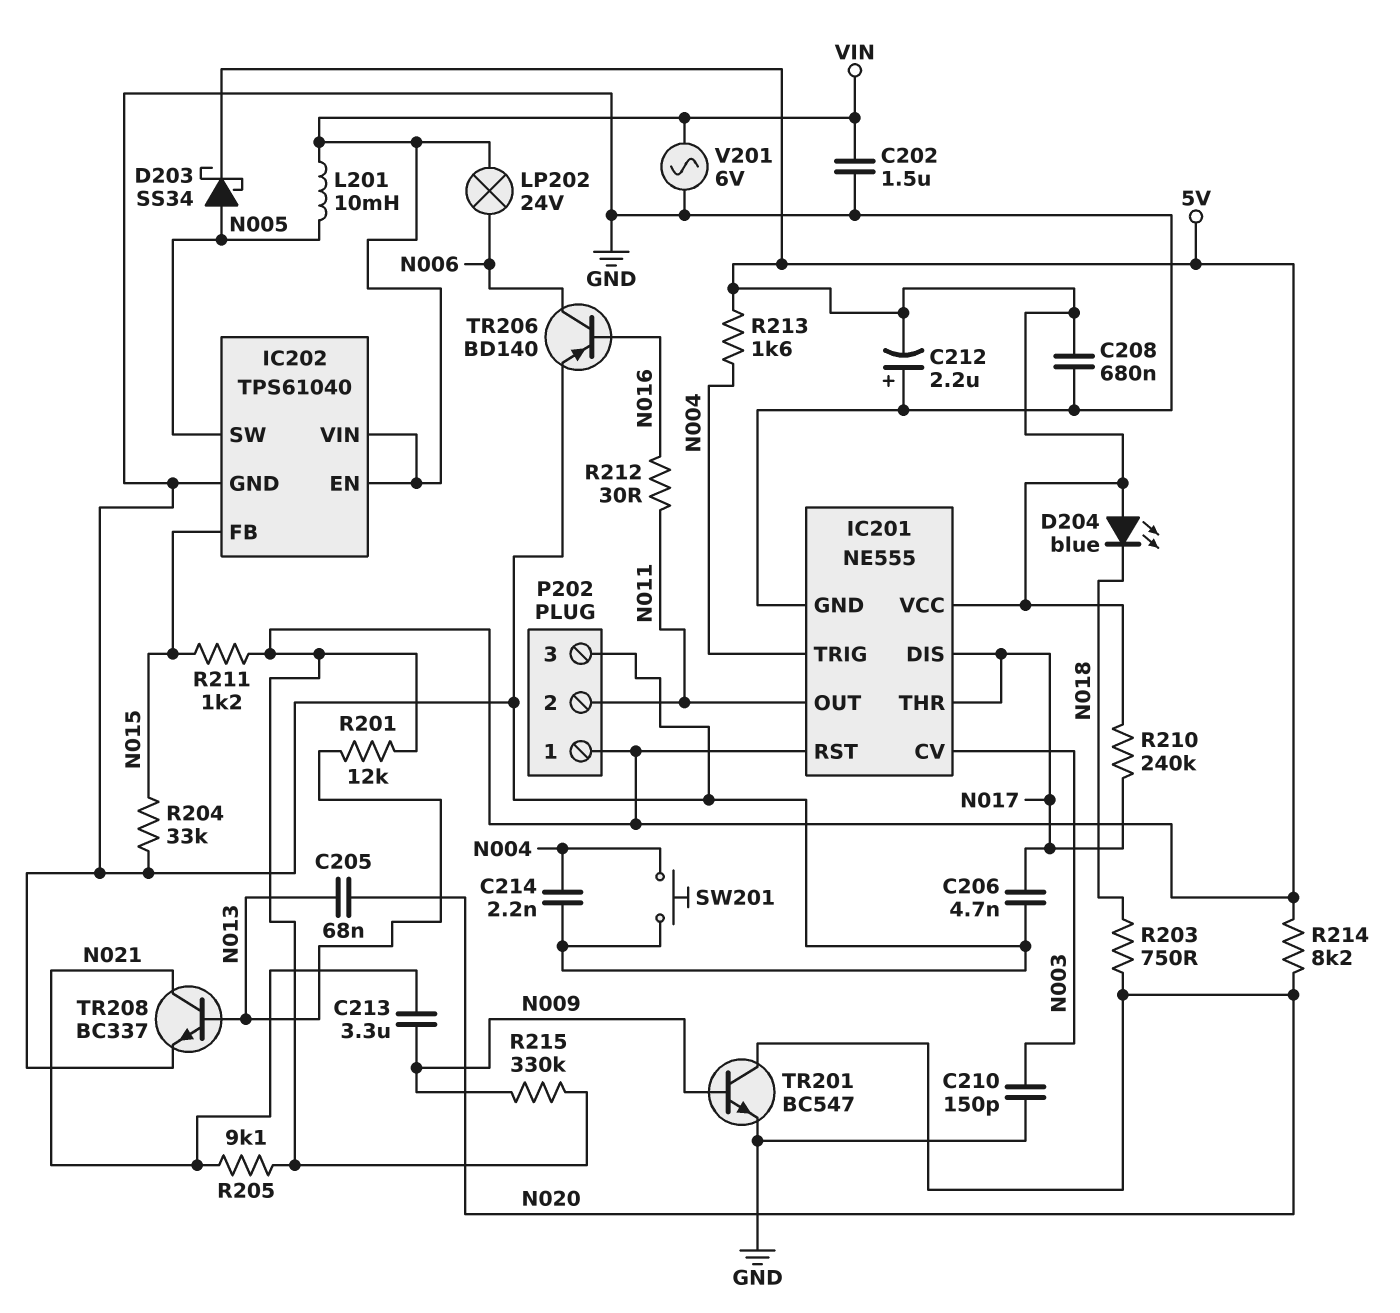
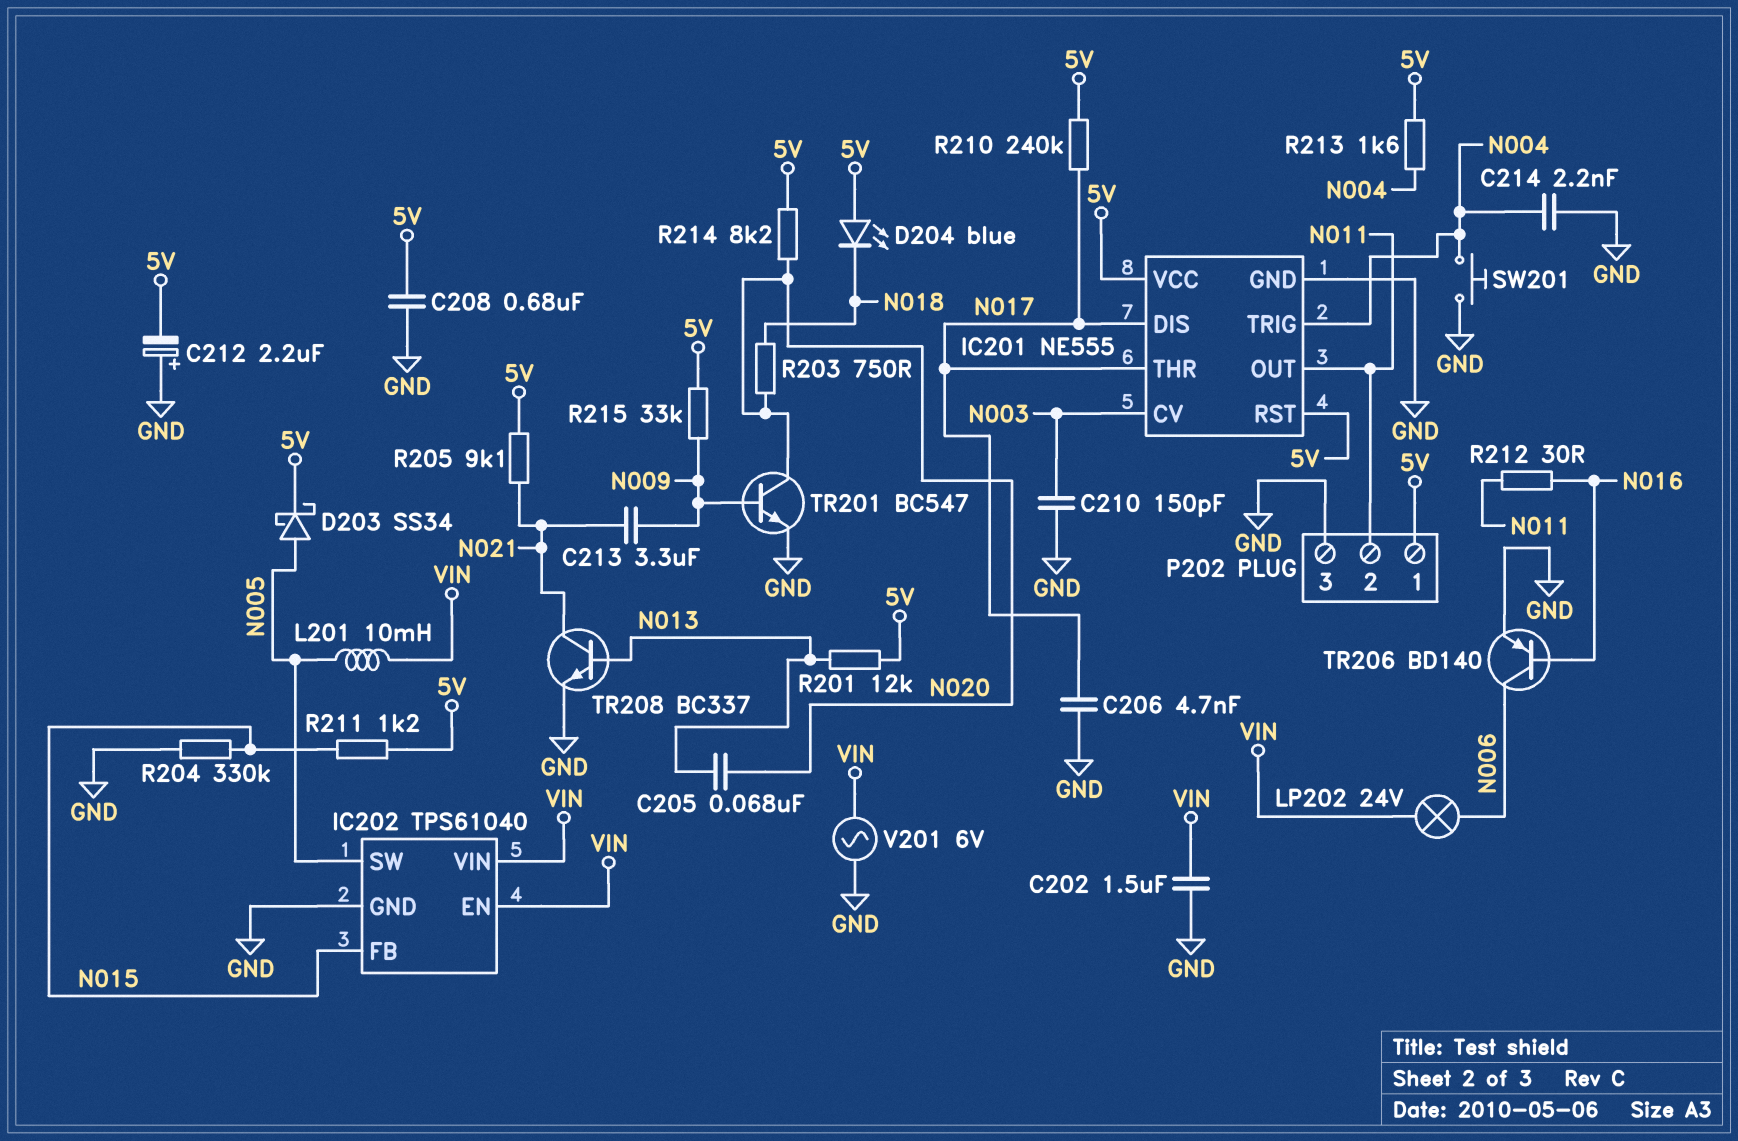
R204: 33k (GND, N015) -> 330k (GND, N015)
R215: 330k (5V, N009) -> 33k (5V, N009)

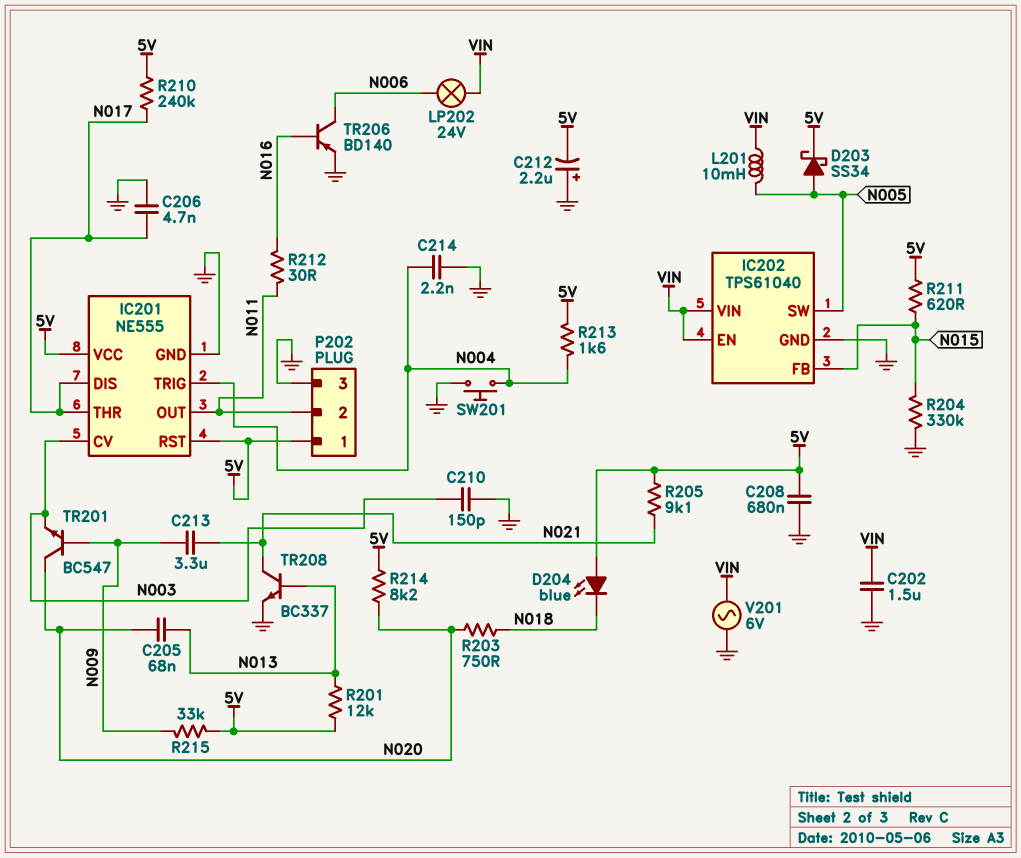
R211: 1.2k (5V, N015) -> 620 (5V, N015)
TR201: NPN BC547 (B N009, C N020, E GND) -> NPN BC547 (B N009, C N020, E N003)

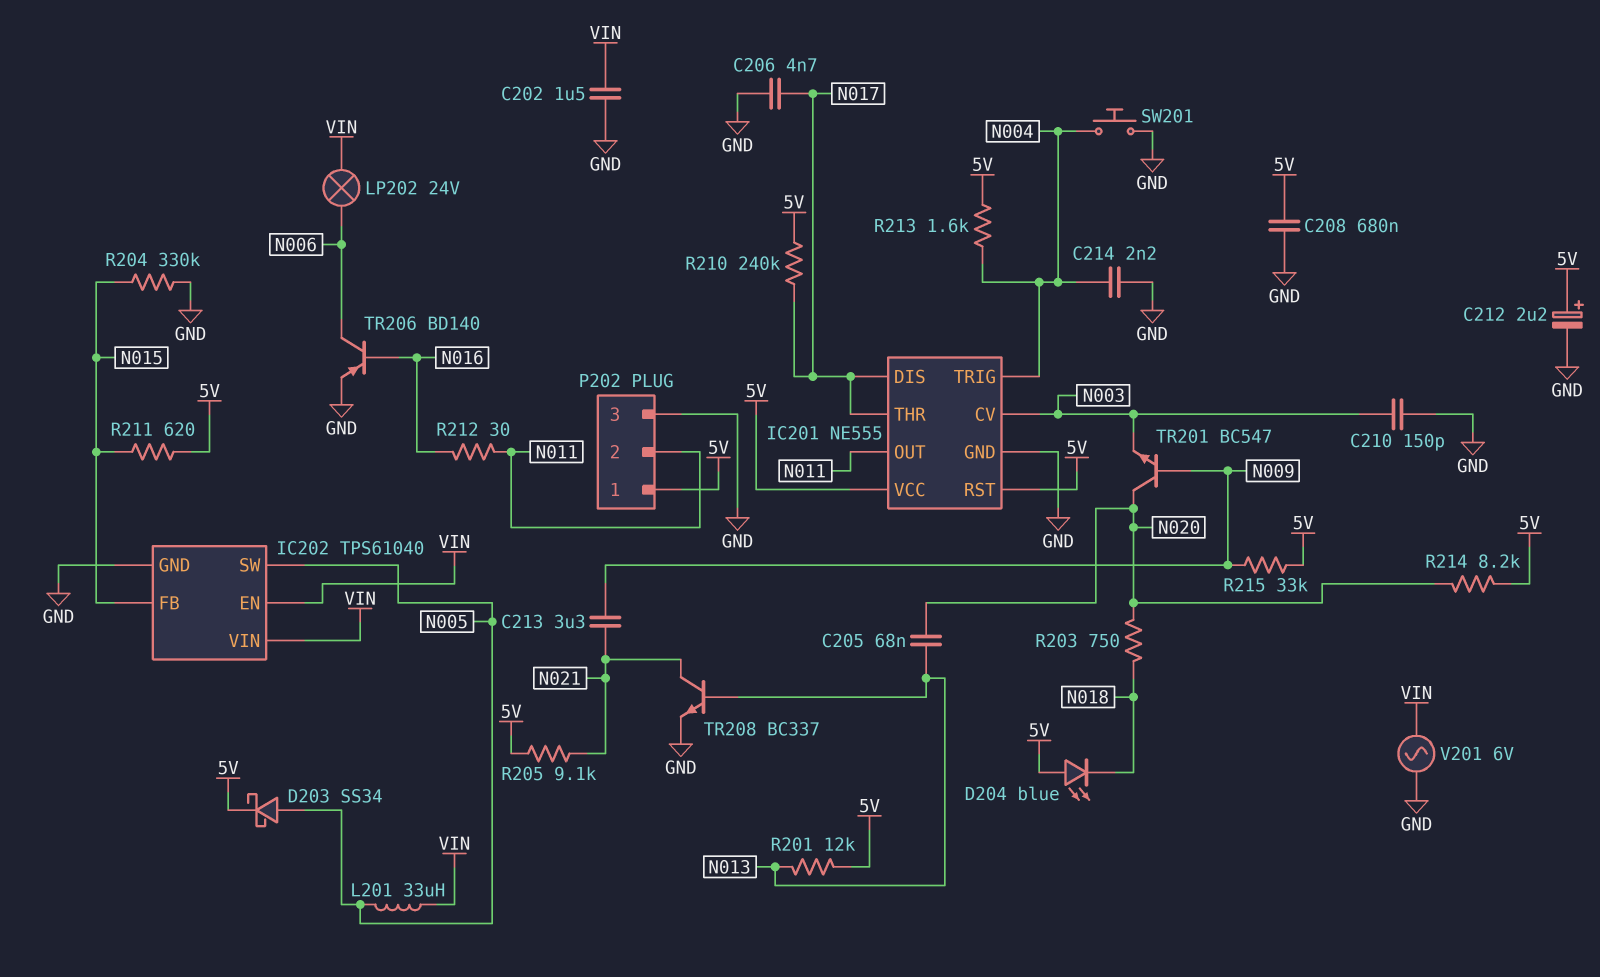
C212: 2.2uF (plus GND, minus 5V) -> 2.2uF (plus 5V, minus GND)
L201: 10mH (N005, VIN) -> 33uH (N005, VIN)

